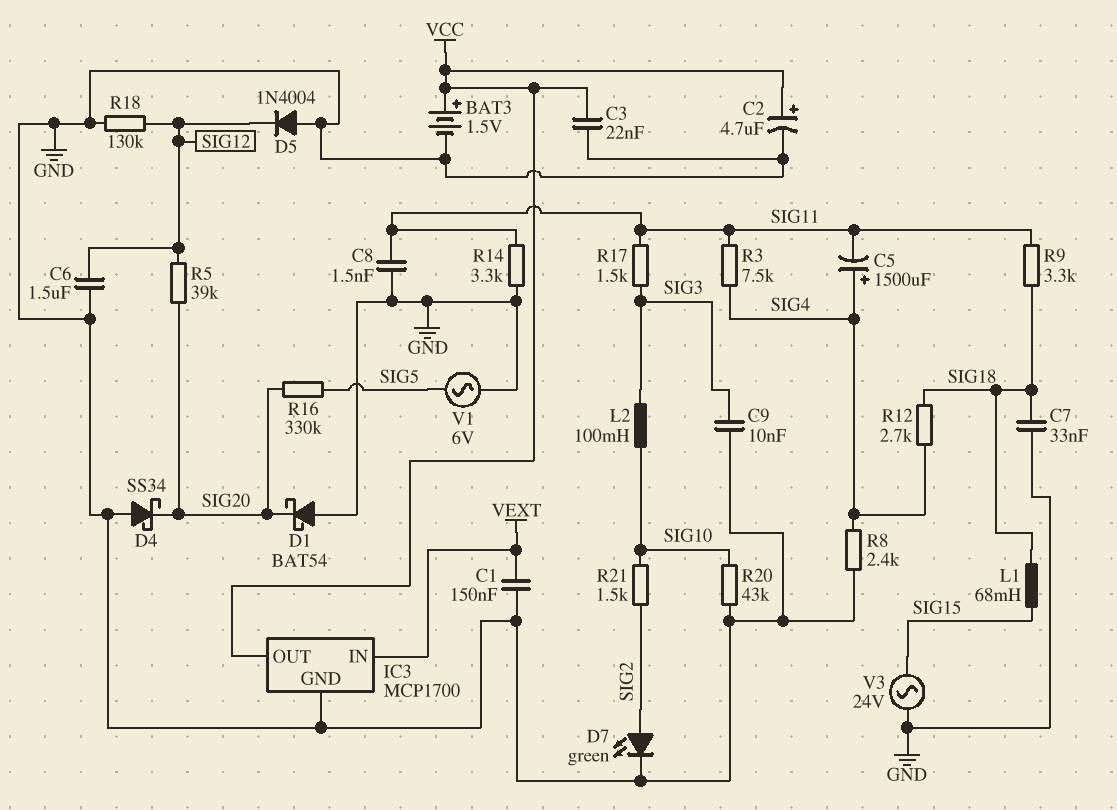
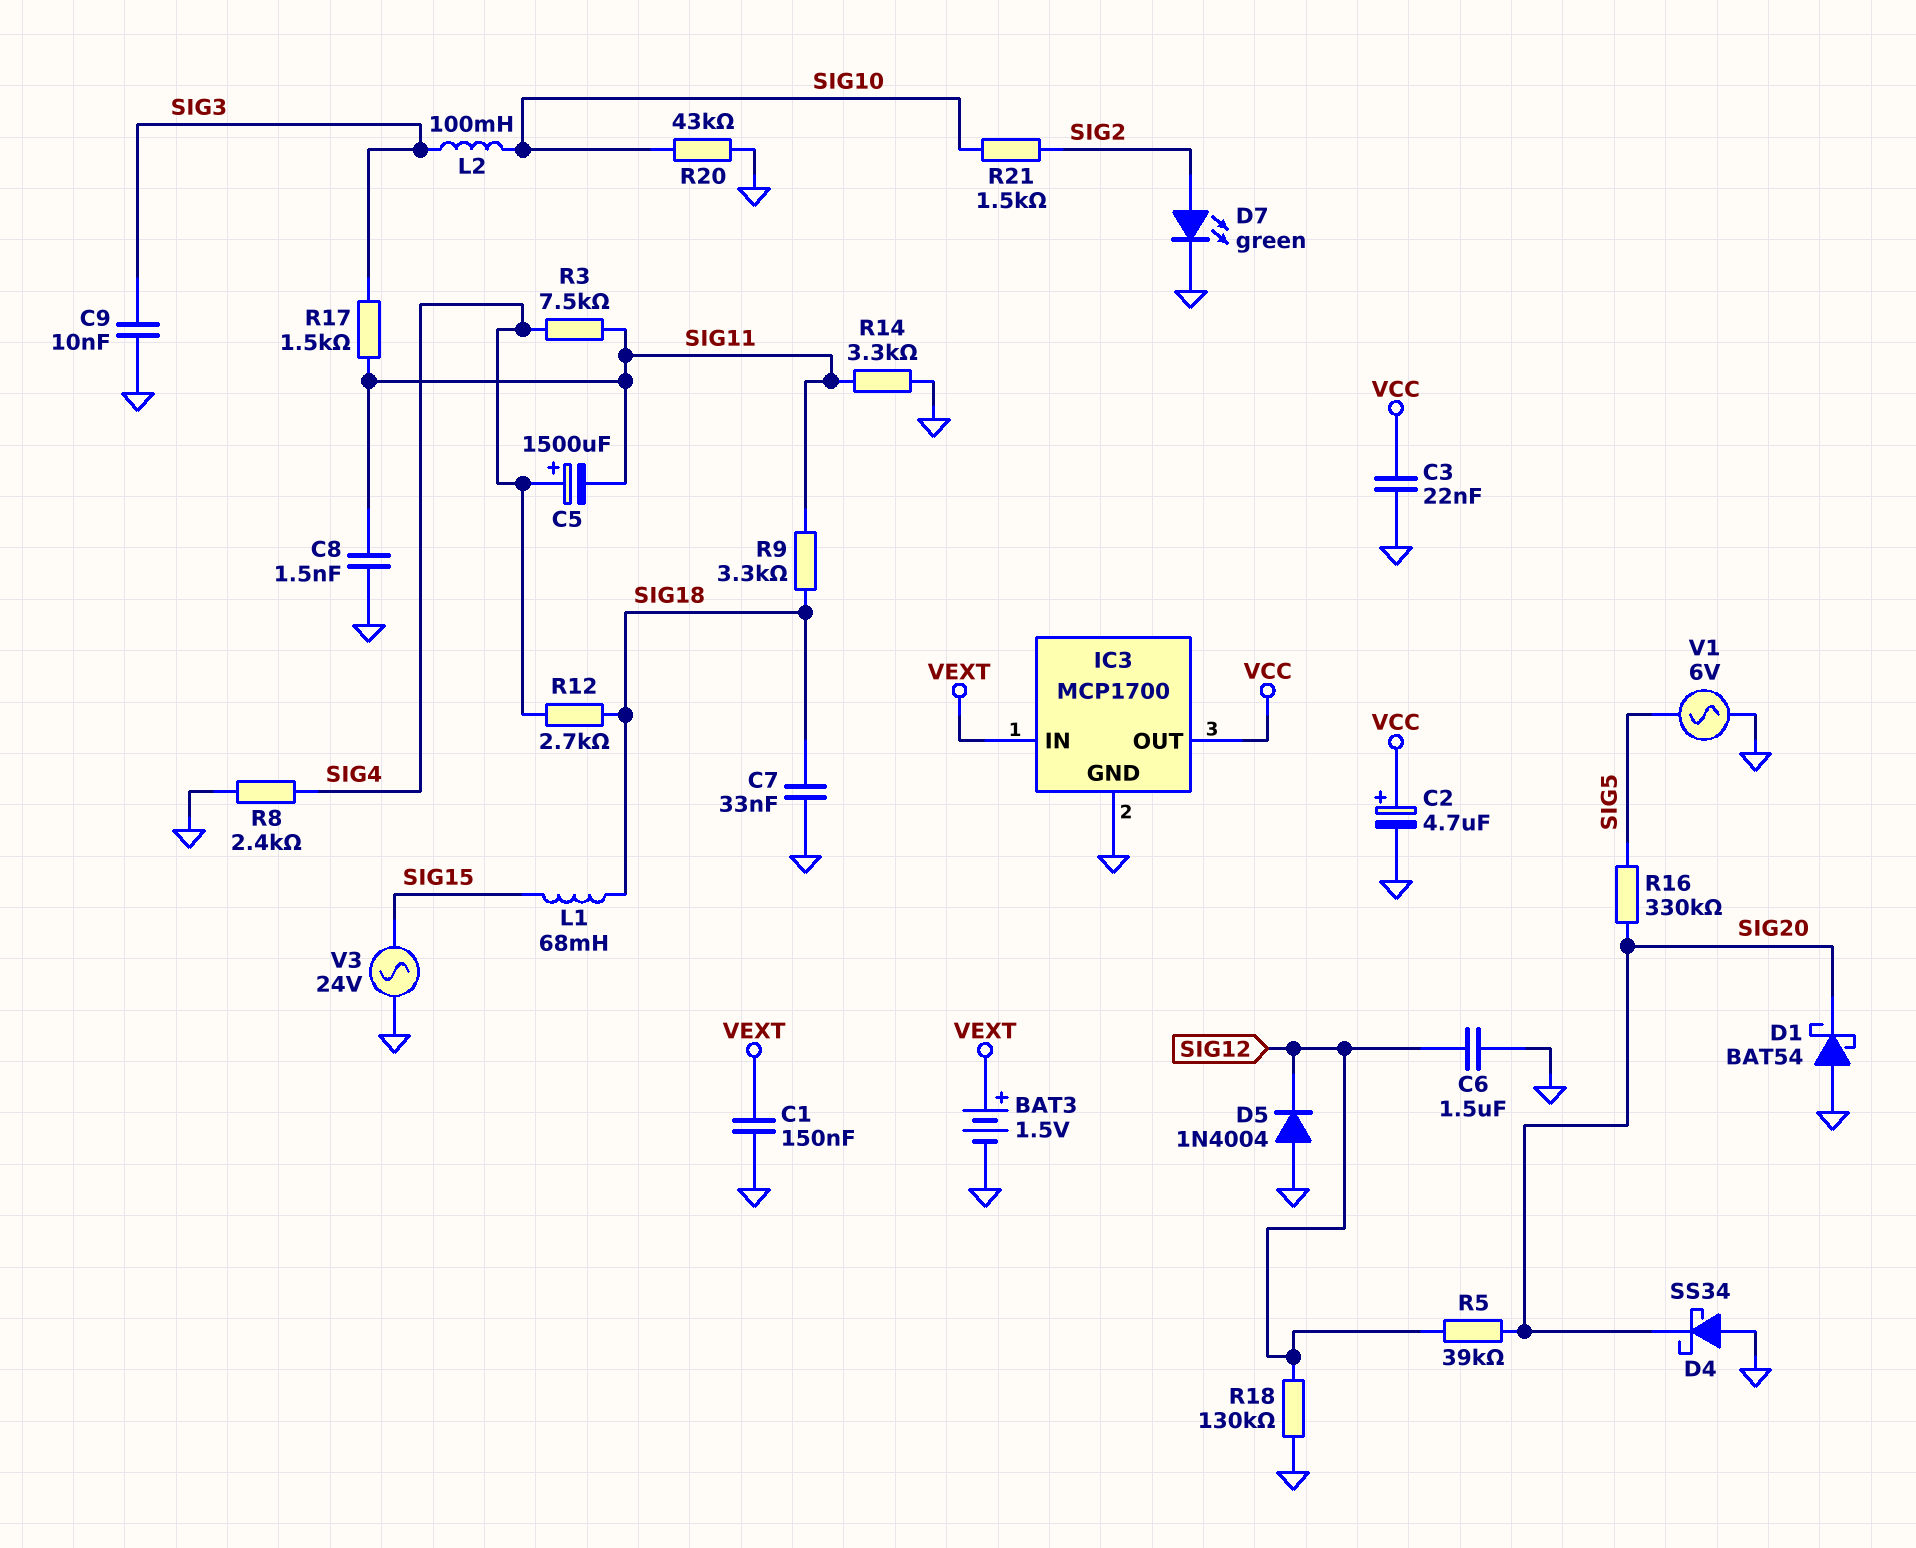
BAT3: 1.5V (plus VCC, minus GND) -> 1.5V (plus VEXT, minus GND)

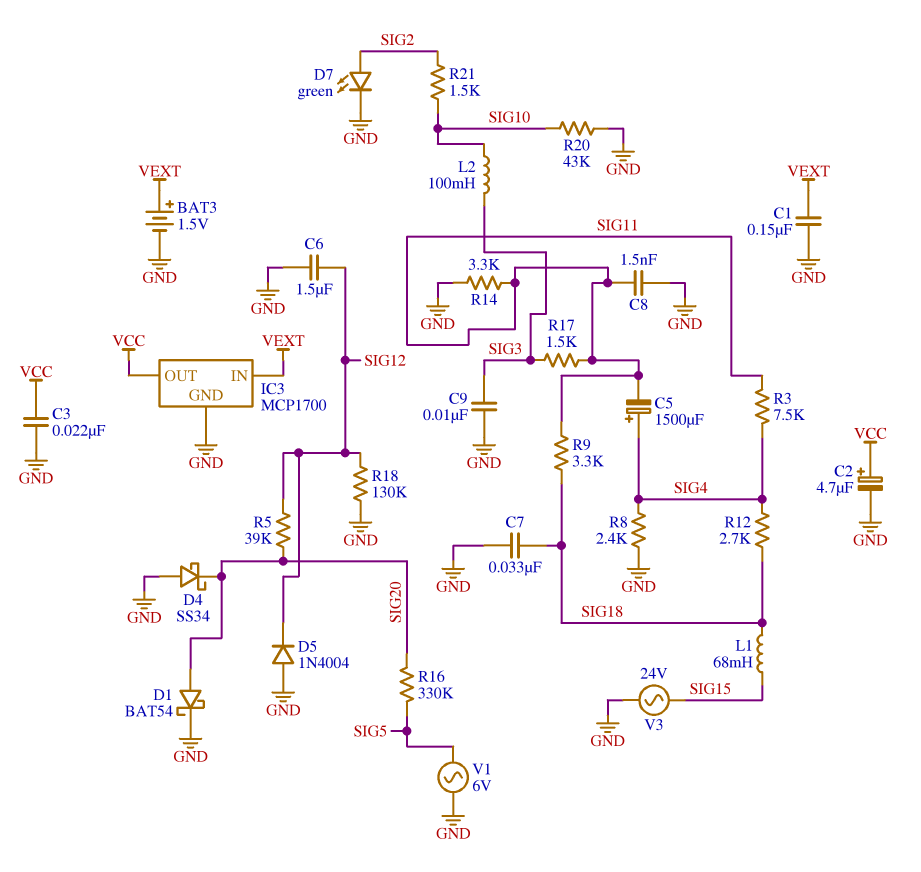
D1: schottky BAT54 (A GND, K SIG20) -> schottky BAT54 (A SIG20, K GND)

